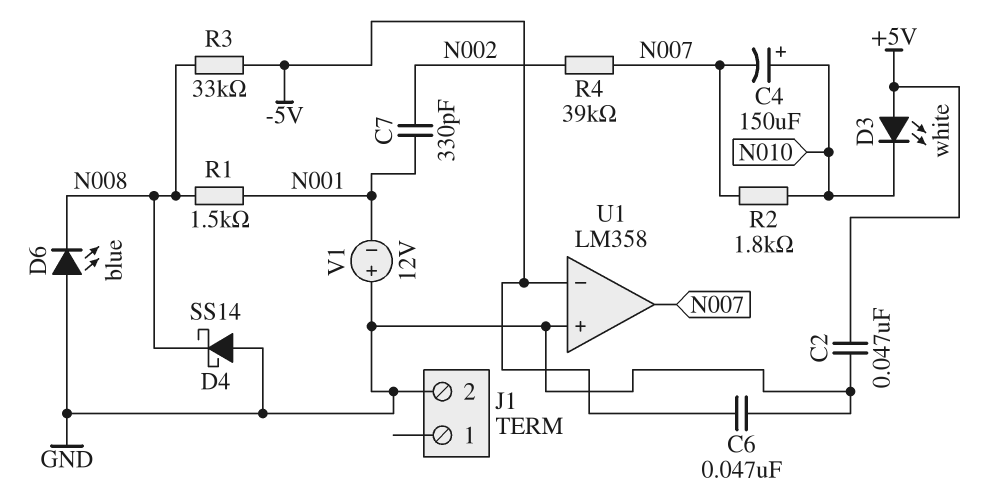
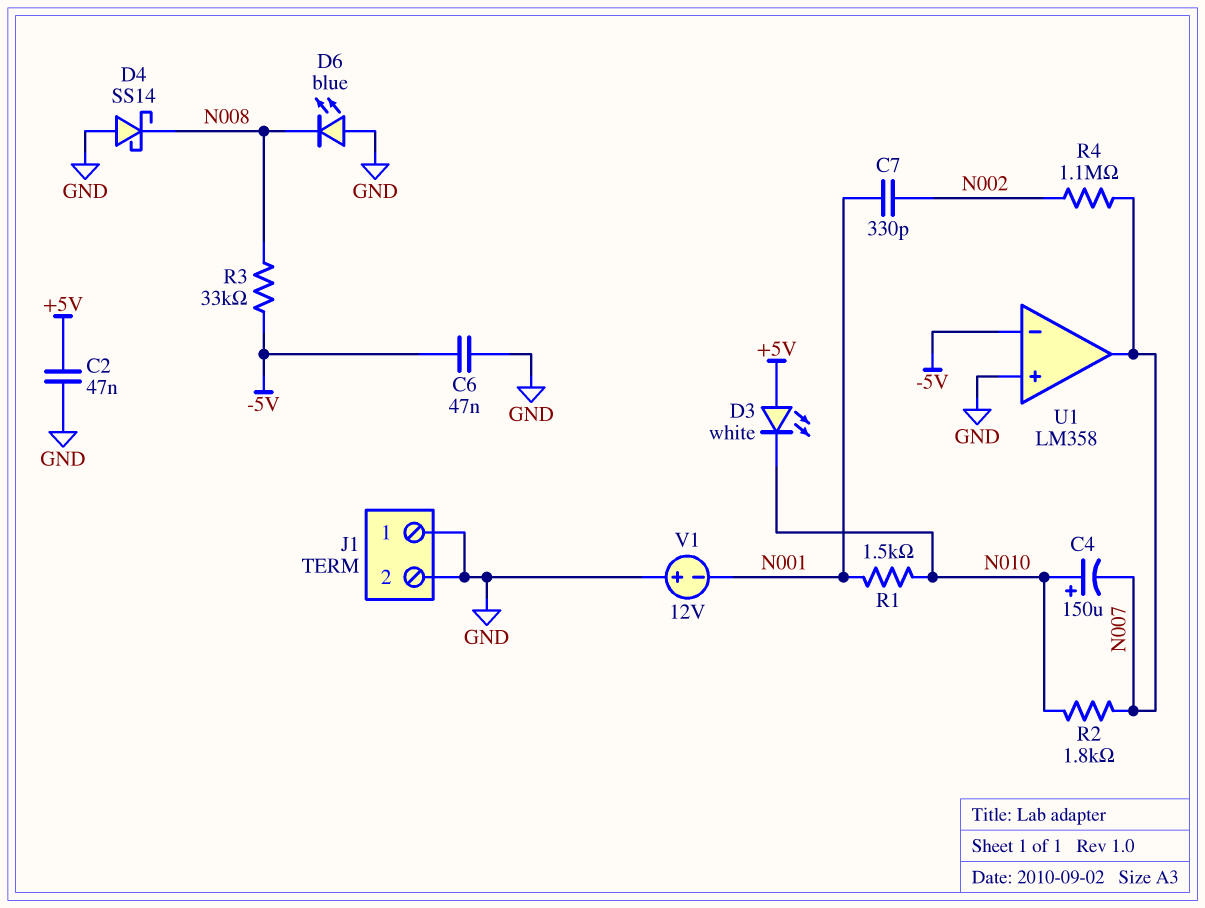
J1 pin 1: none -> GND
R1: 1.5k (N001, N008) -> 1.5k (N001, N010)
R4: 39k (N002, N007) -> 1.1M (N002, N007)

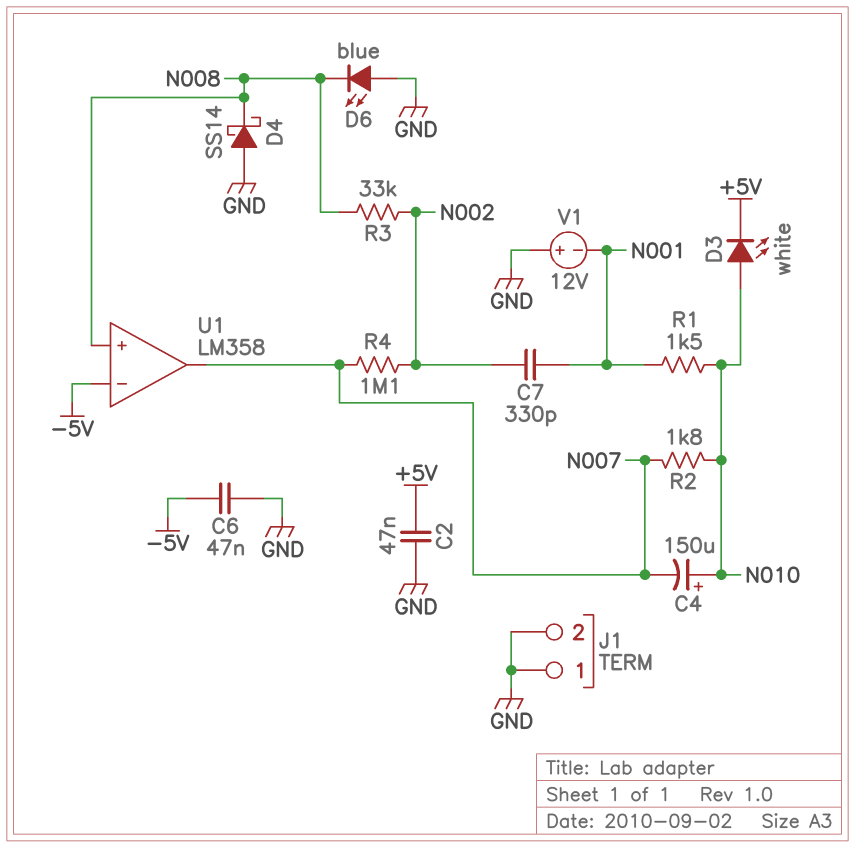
D3: LED white (A +5V, K N010) -> LED white (A N010, K +5V)
R3: 33k (-5V, N008) -> 33k (N002, N008)
U1 pin in+: GND -> N008

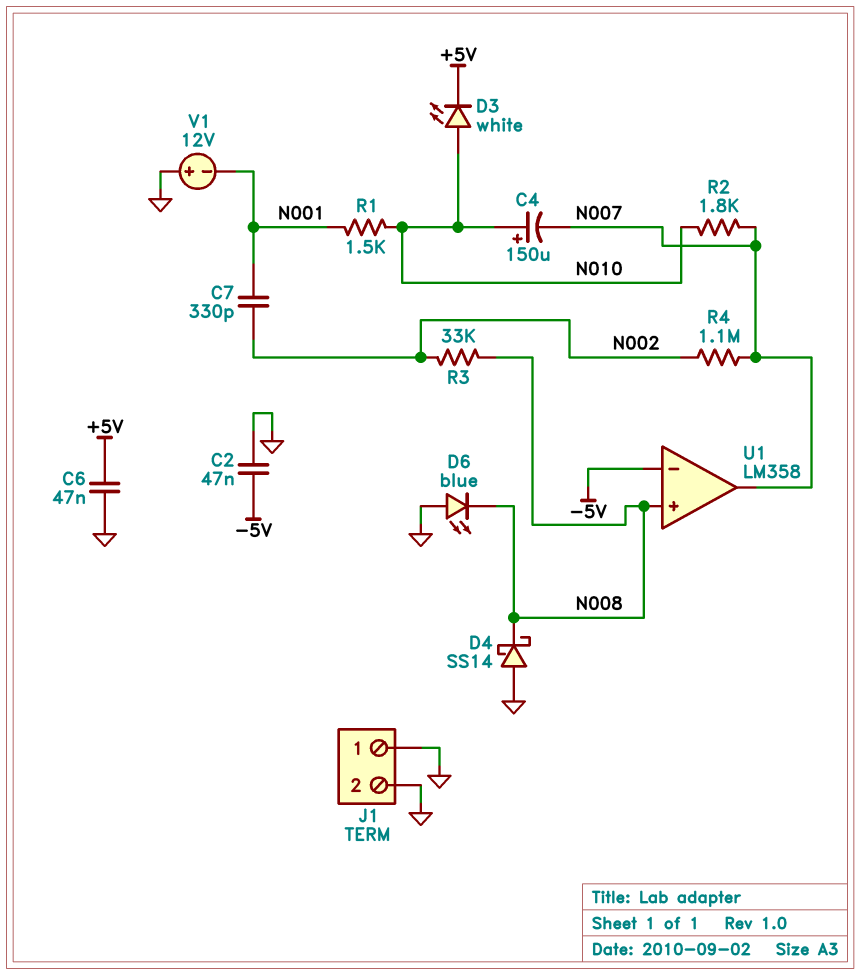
C2: 47nF (+5V, GND) -> 47nF (-5V, GND)
C6: 47nF (-5V, GND) -> 47nF (+5V, GND)

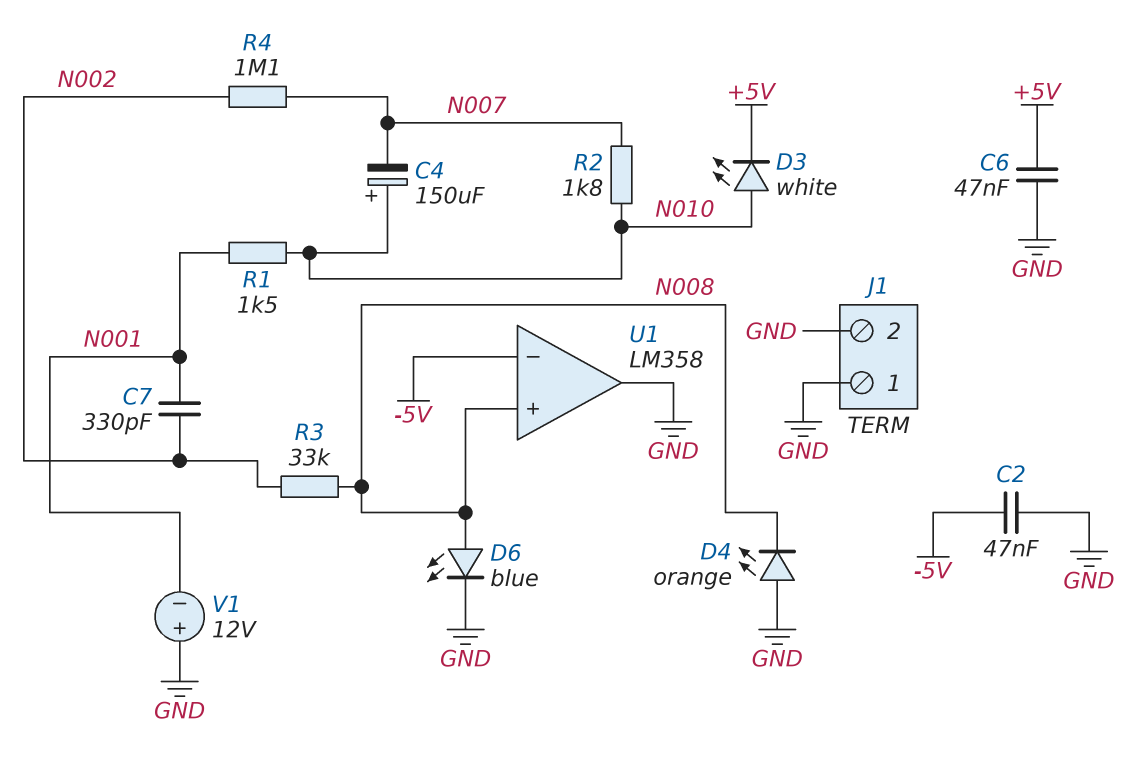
D4: schottky SS14 (A GND, K N008) -> LED orange (A GND, K N008)
D6: LED blue (A GND, K N008) -> LED blue (A N008, K GND)
U1 pin out: N007 -> GND

